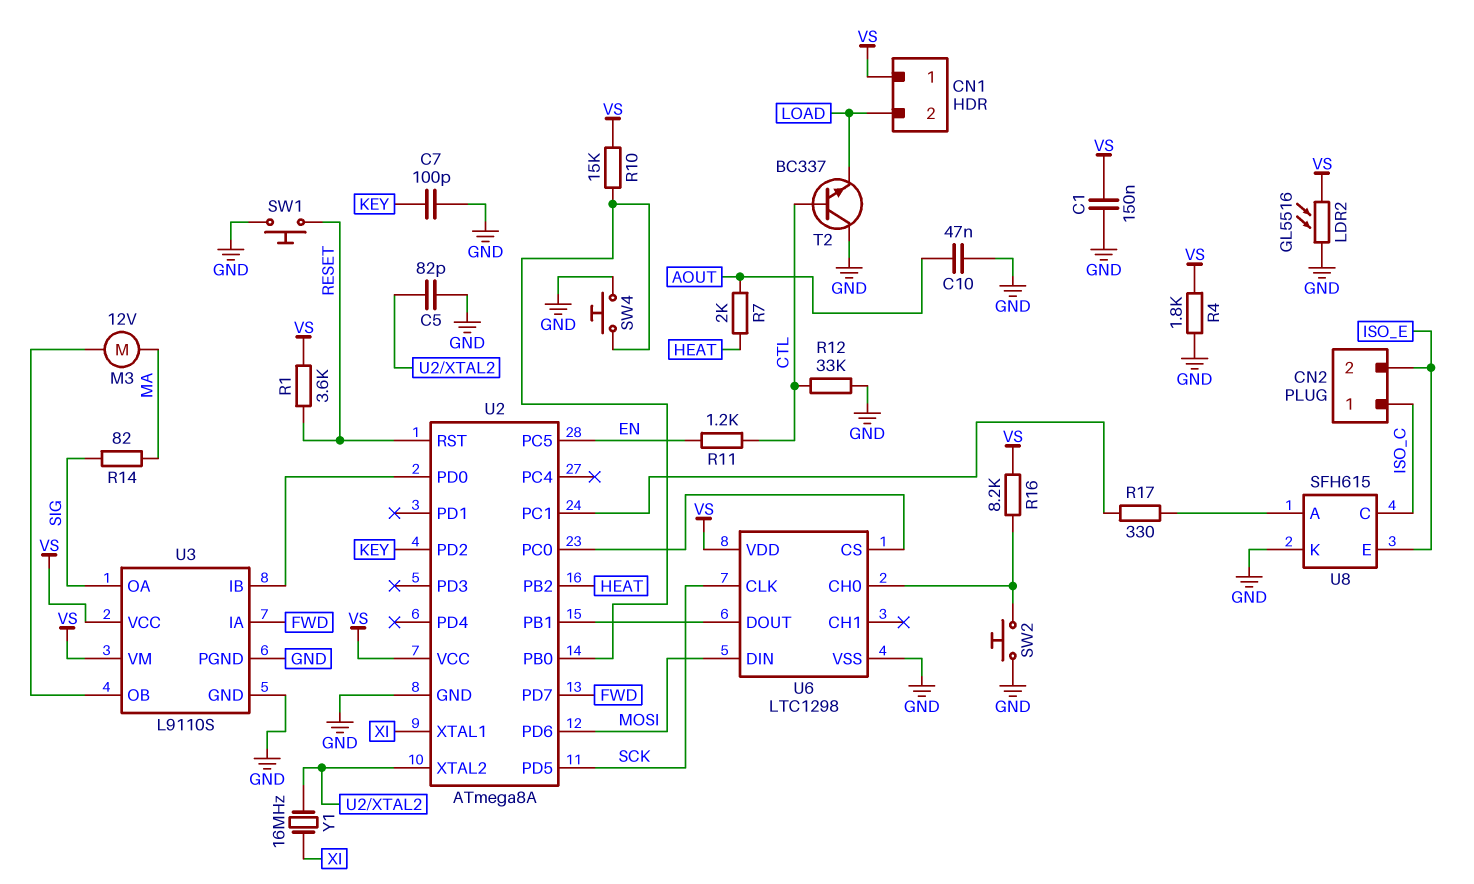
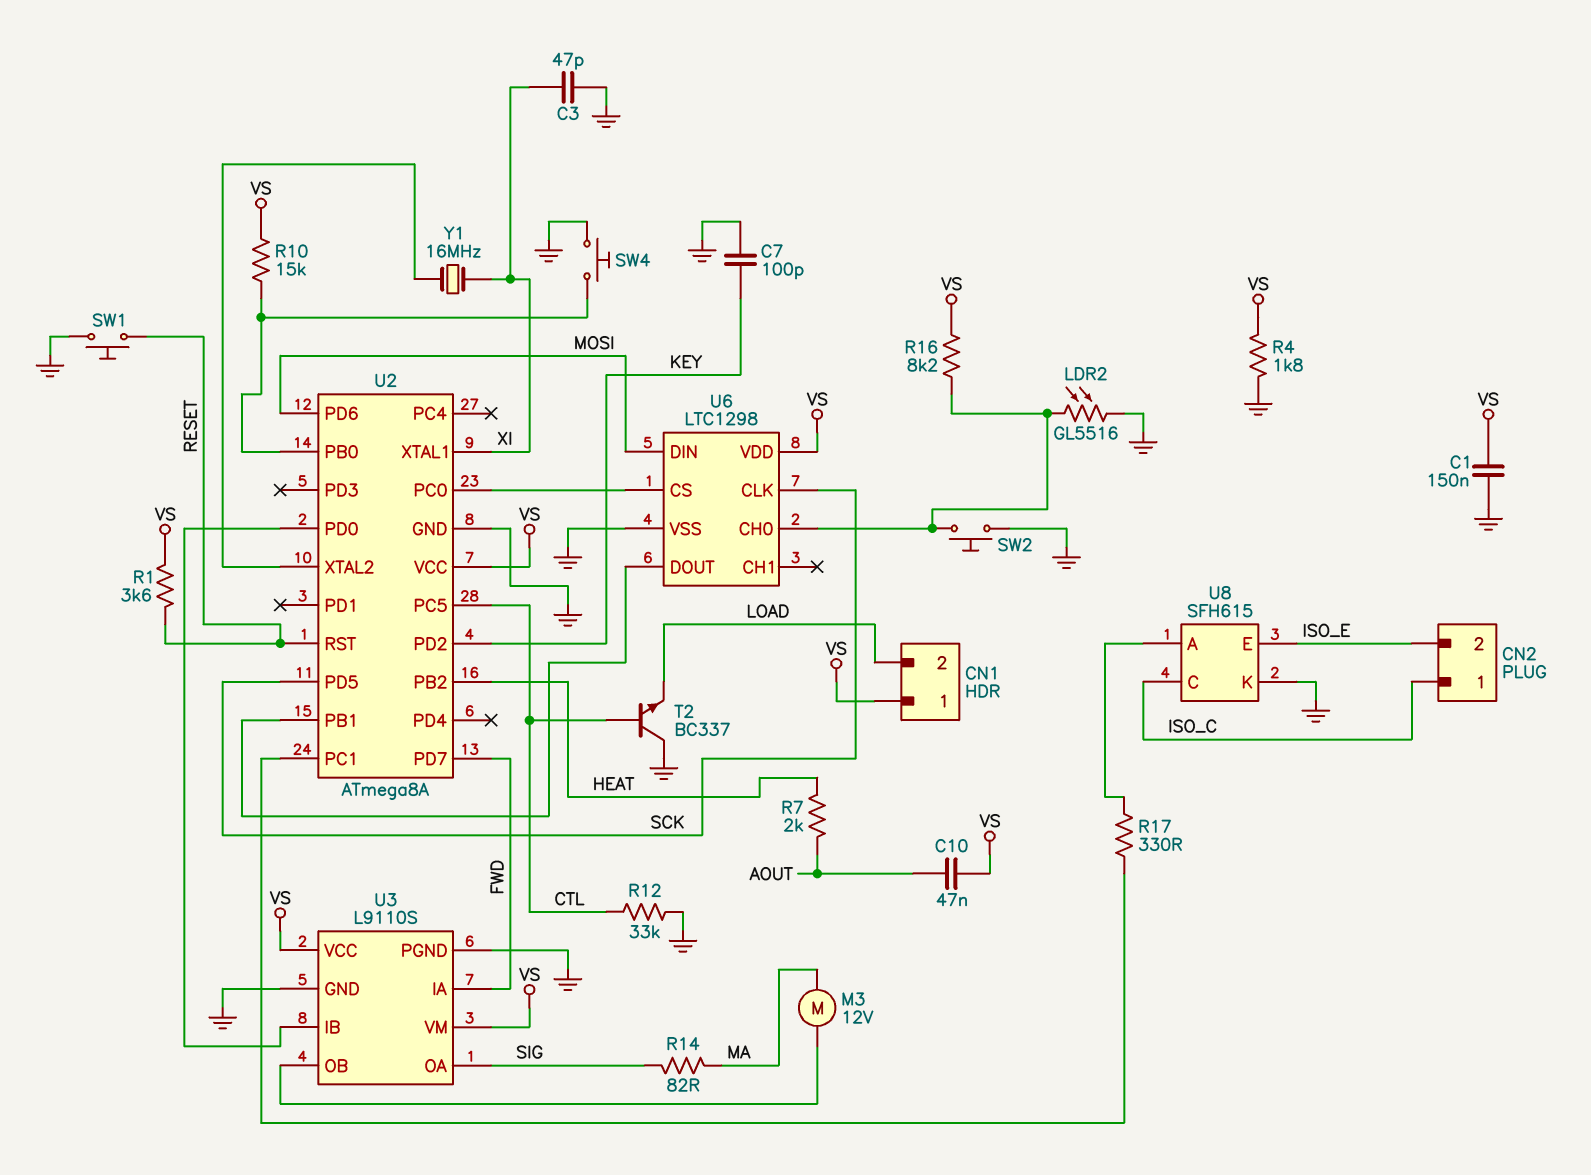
C3: none -> 47pF (GND, XI)
C5: 82pF (GND, U2/XTAL2) -> none
C10: 47nF (AOUT, GND) -> 47nF (AOUT, VS)
LDR2: GL5516 (GND, VS) -> GL5516 (GND, U6/CH0)
R11: 1.2k (CTL, EN) -> none
U2 pin PC5: EN -> CTL

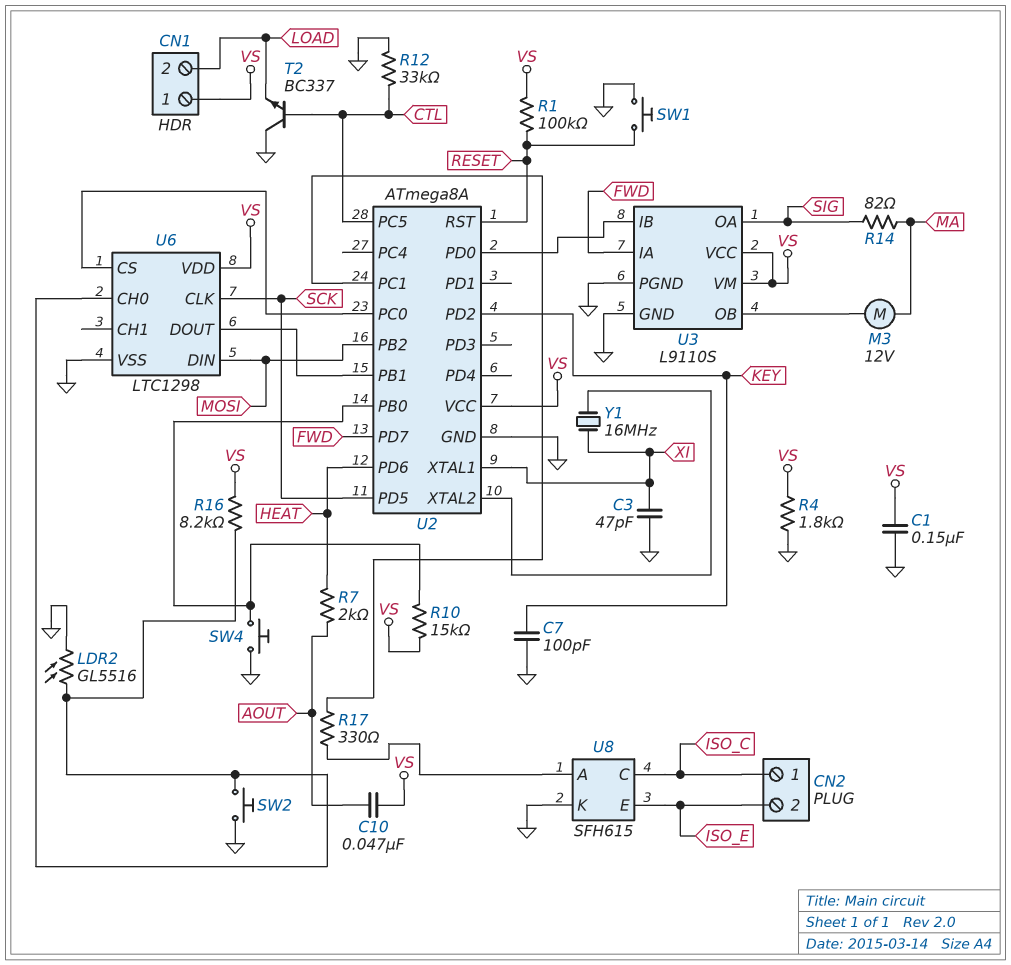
R1: 3.6k (RESET, VS) -> 100k (RESET, VS)
U2 pin PB2: HEAT -> MOSI
U2 pin PD6: MOSI -> HEAT

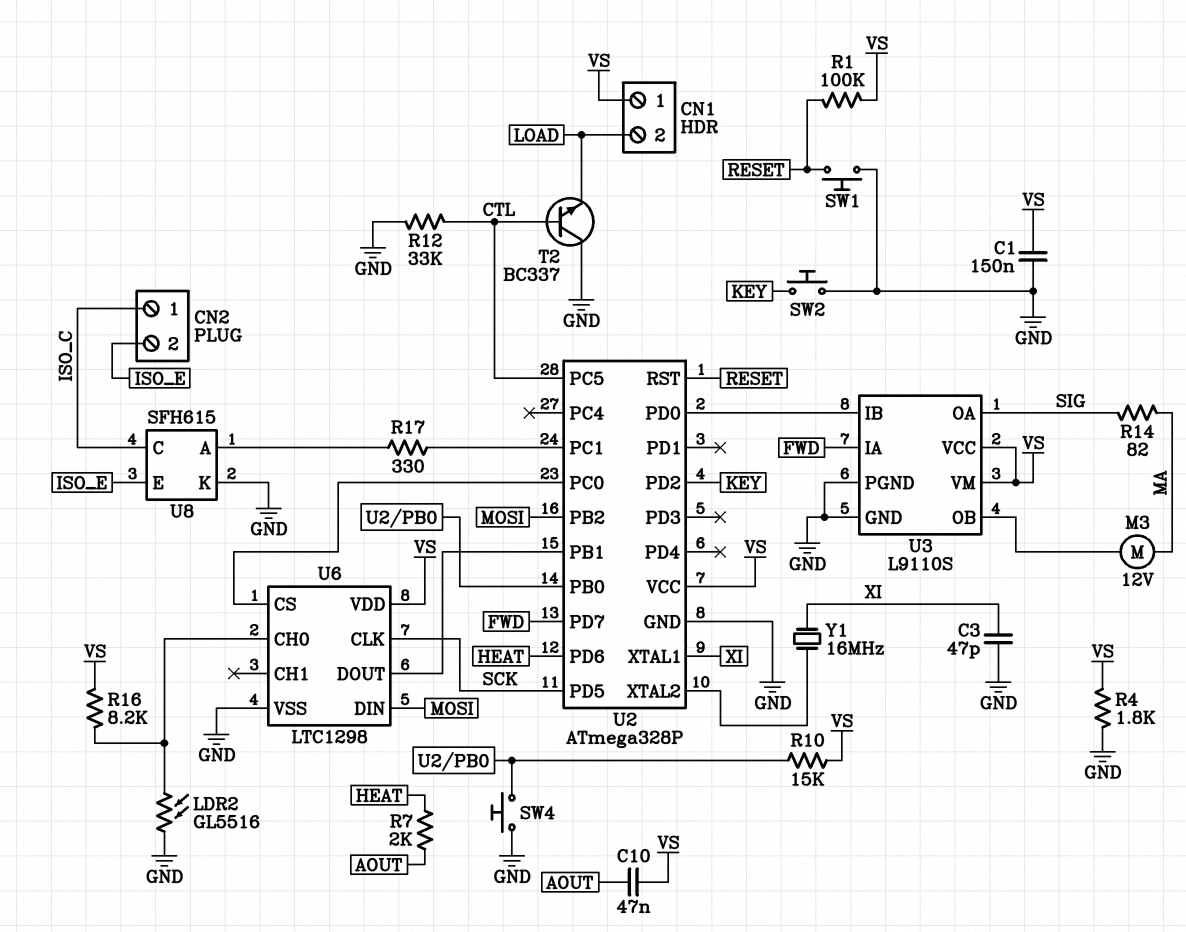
C7: 100pF (GND, KEY) -> none
SW2: button (GND, U6/CH0) -> button (GND, KEY)
U2: ATmega8A -> ATmega328P

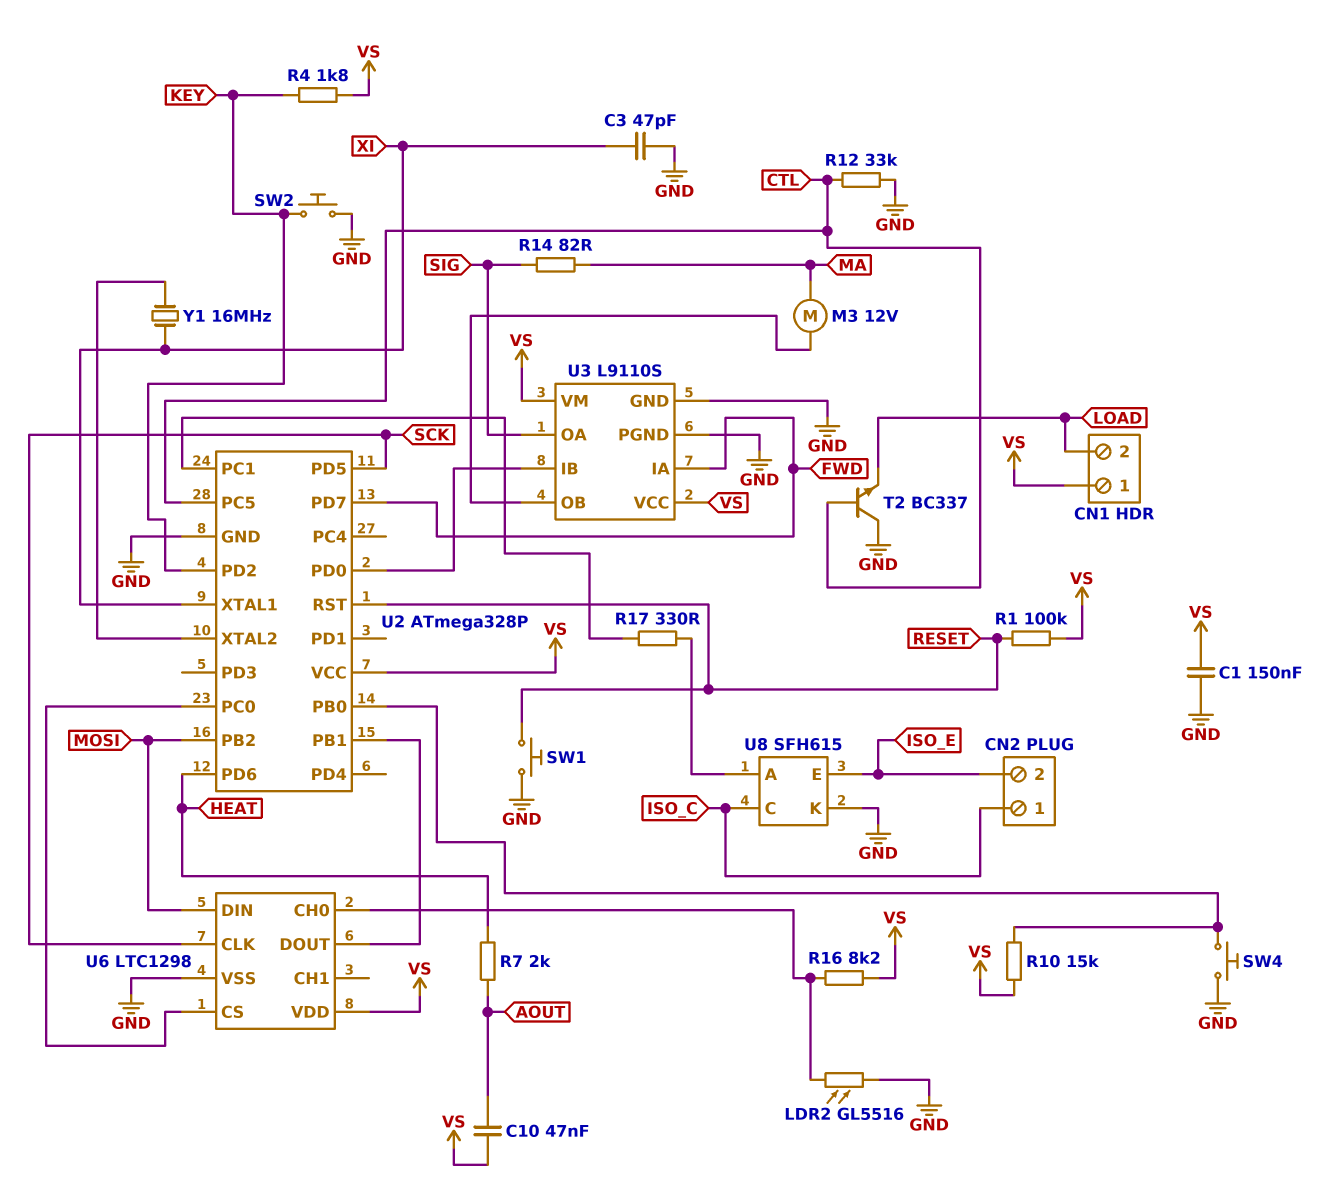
R4: 1.8k (GND, VS) -> 1.8k (KEY, VS)

